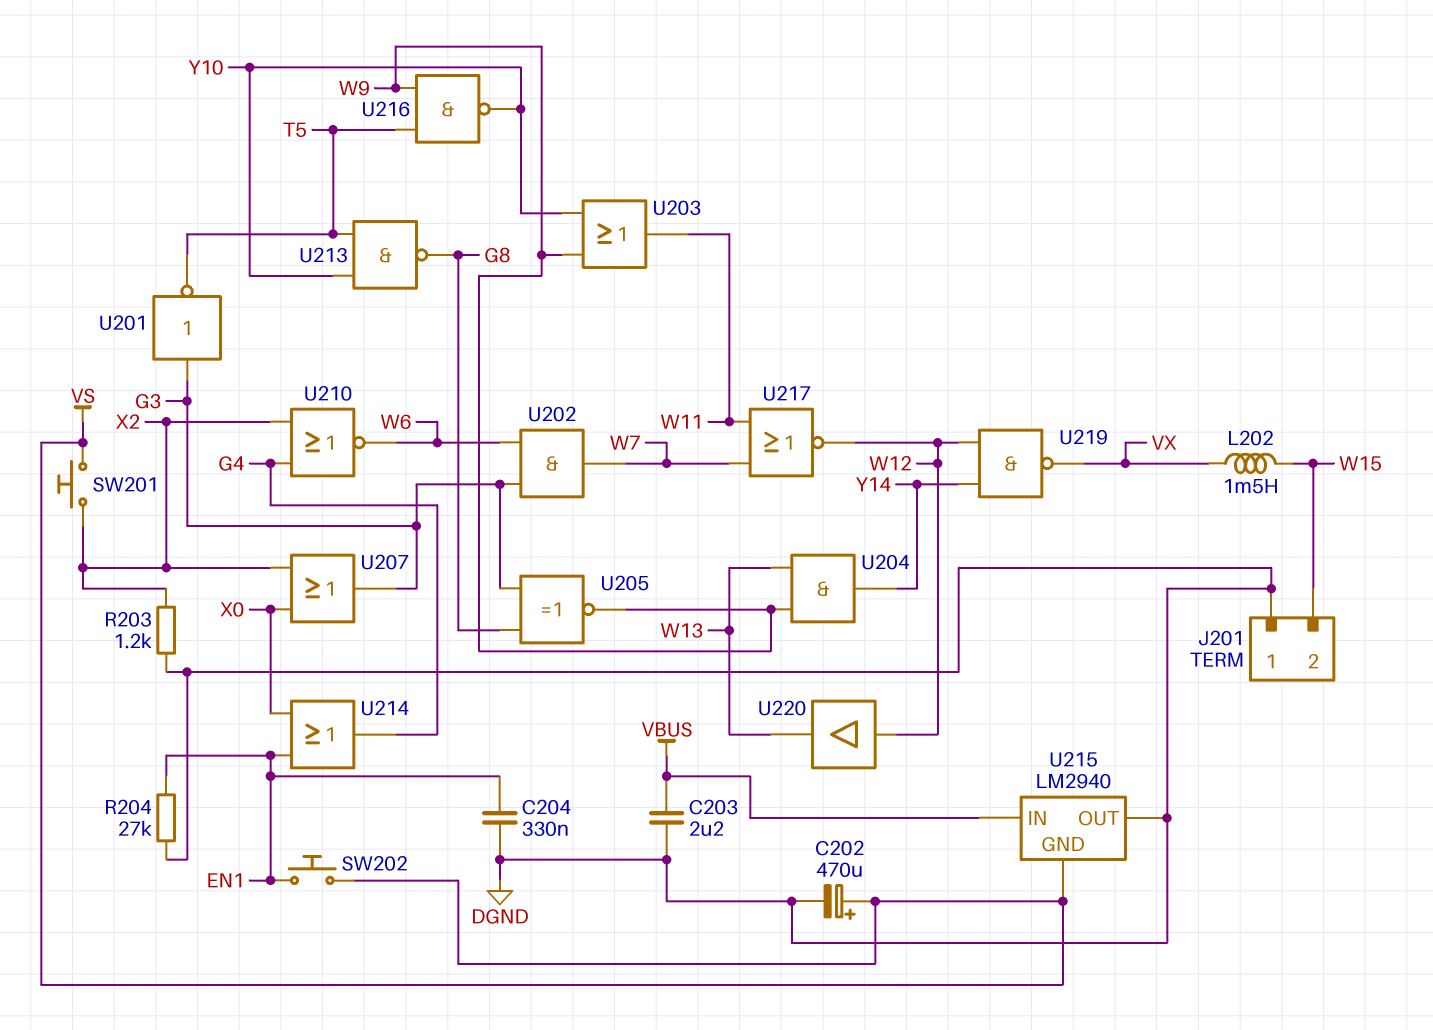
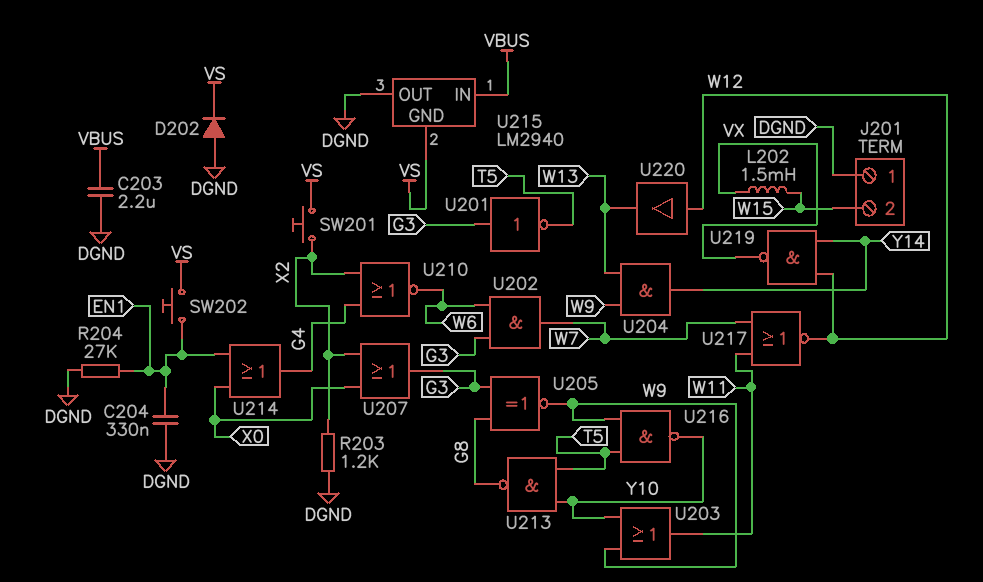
C202: 470uF (plus VS, minus DGND) -> none
D202: none -> diode (A DGND, K VS)

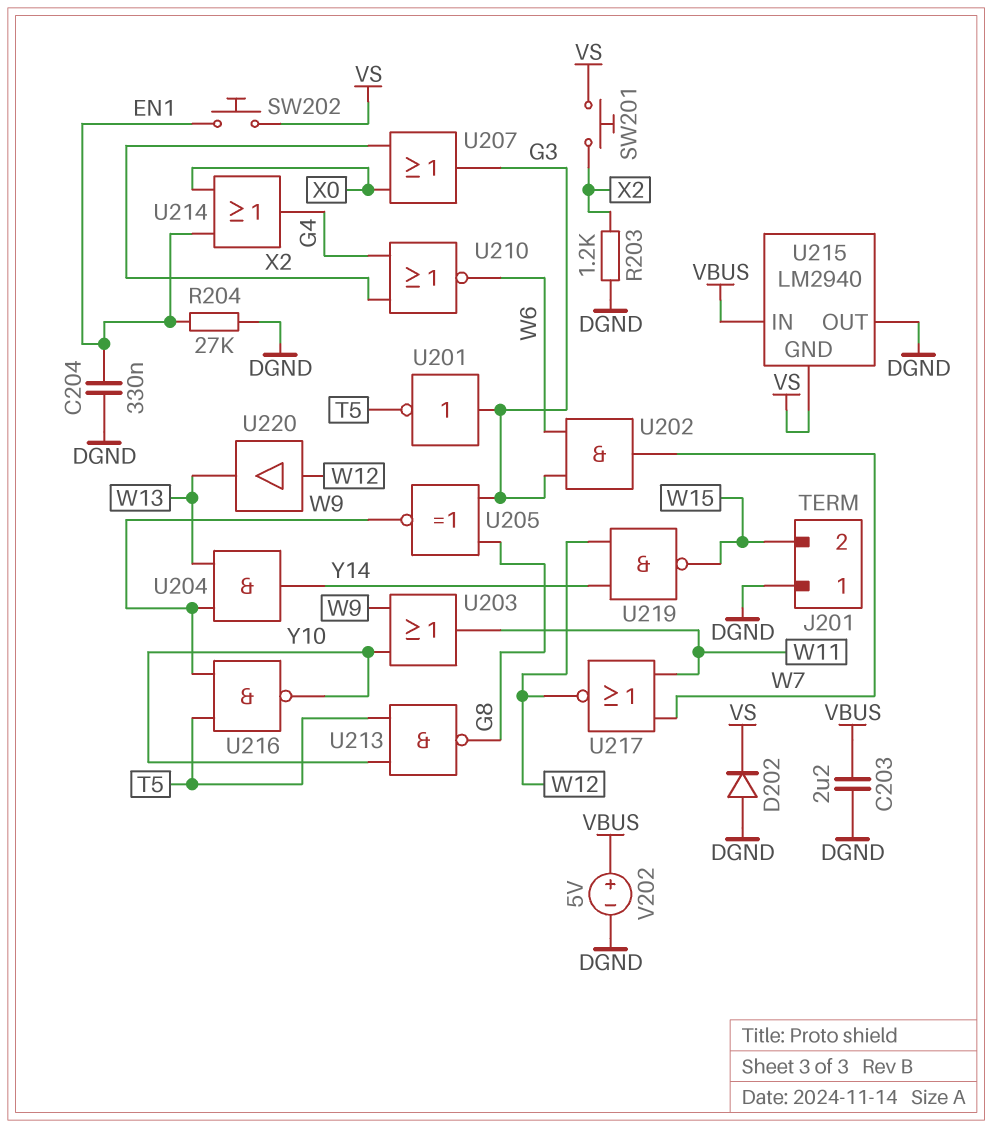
L202: 1.5mH (VX, W15) -> none
U219: NAND (in W12, in Y14, out VX) -> NAND (in W12, in Y14, out W15)
V202: none -> 5V (plus VBUS, minus DGND)

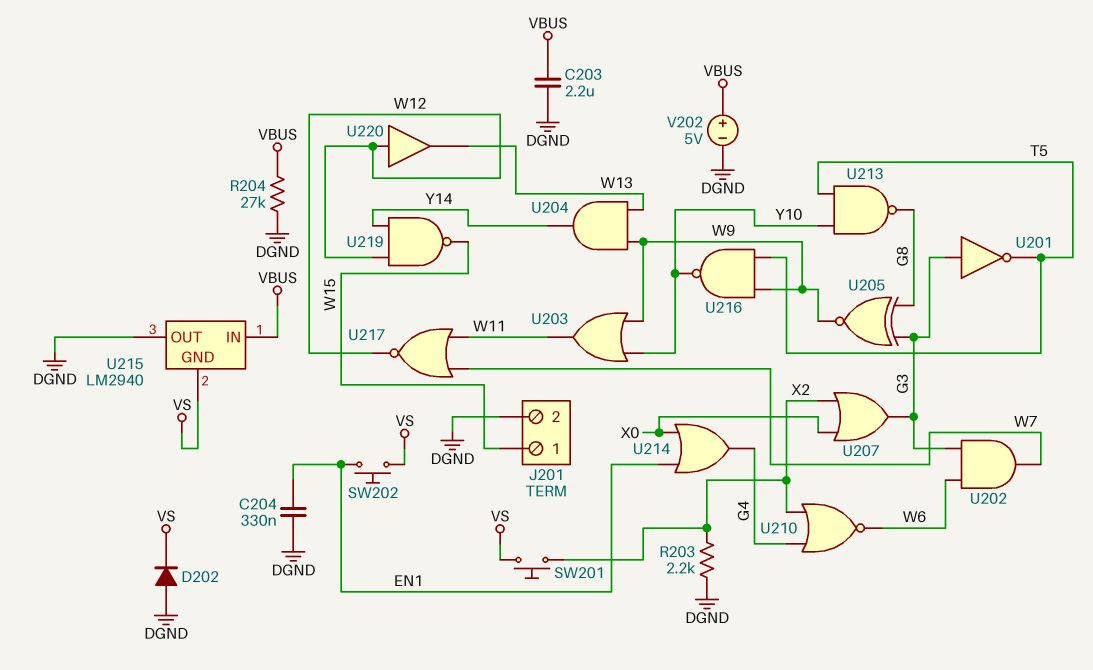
J201 pin 1: DGND -> W15
J201 pin 2: W15 -> DGND
R203: 1.2k (DGND, X2) -> 2.2k (DGND, X2)
R204: 27k (DGND, EN1) -> 27k (DGND, VBUS)

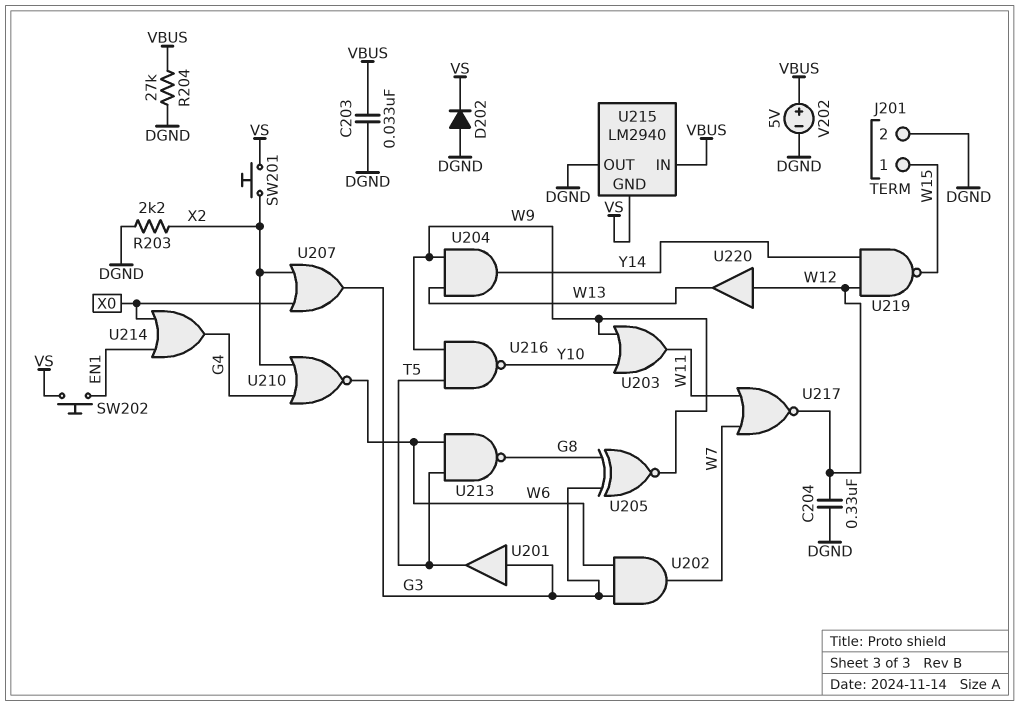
C203: 2.2uF (DGND, VBUS) -> 33nF (DGND, VBUS)
C204: 330nF (DGND, EN1) -> 330nF (DGND, W12)
U201: NOT (in G3, out T5) -> buffer (in G3, out T5)
U213: NAND (in T5, in Y10, out G8) -> NAND (in T5, in W6, out G8)

